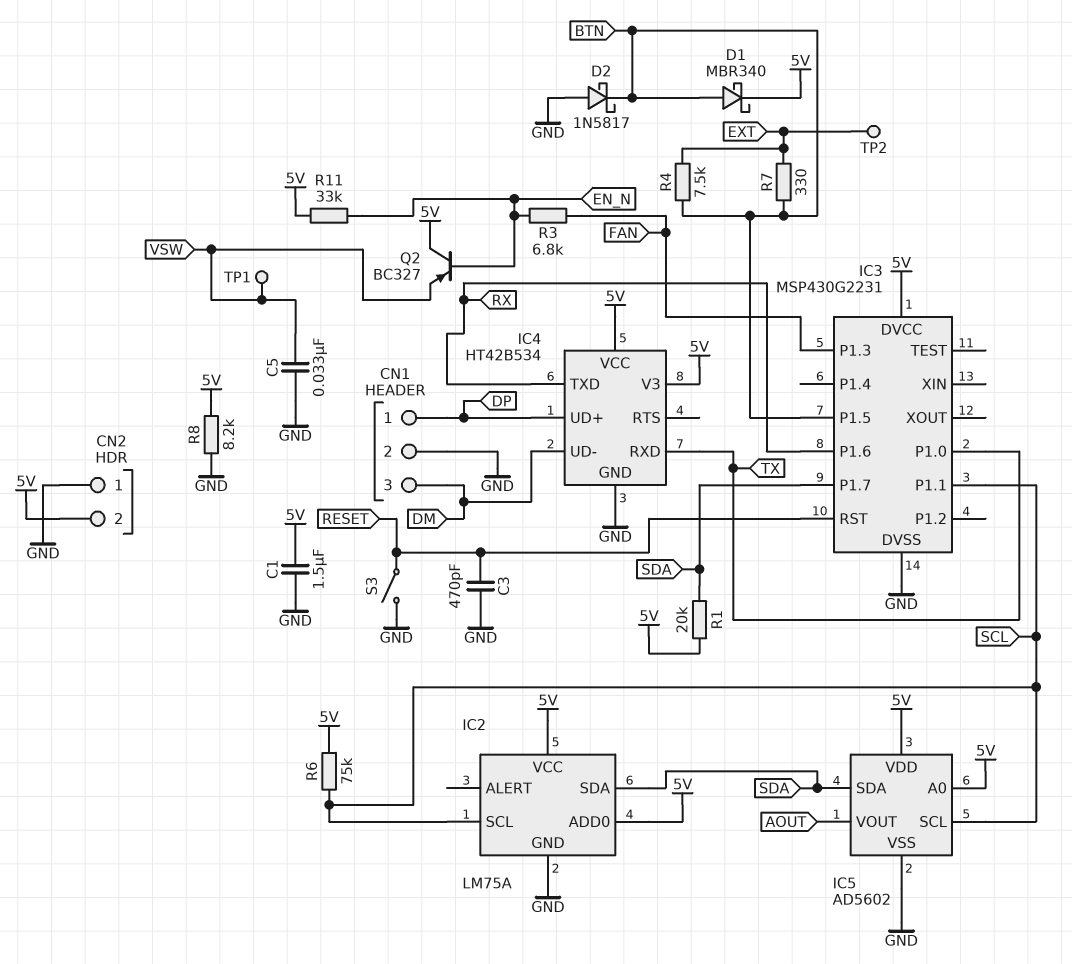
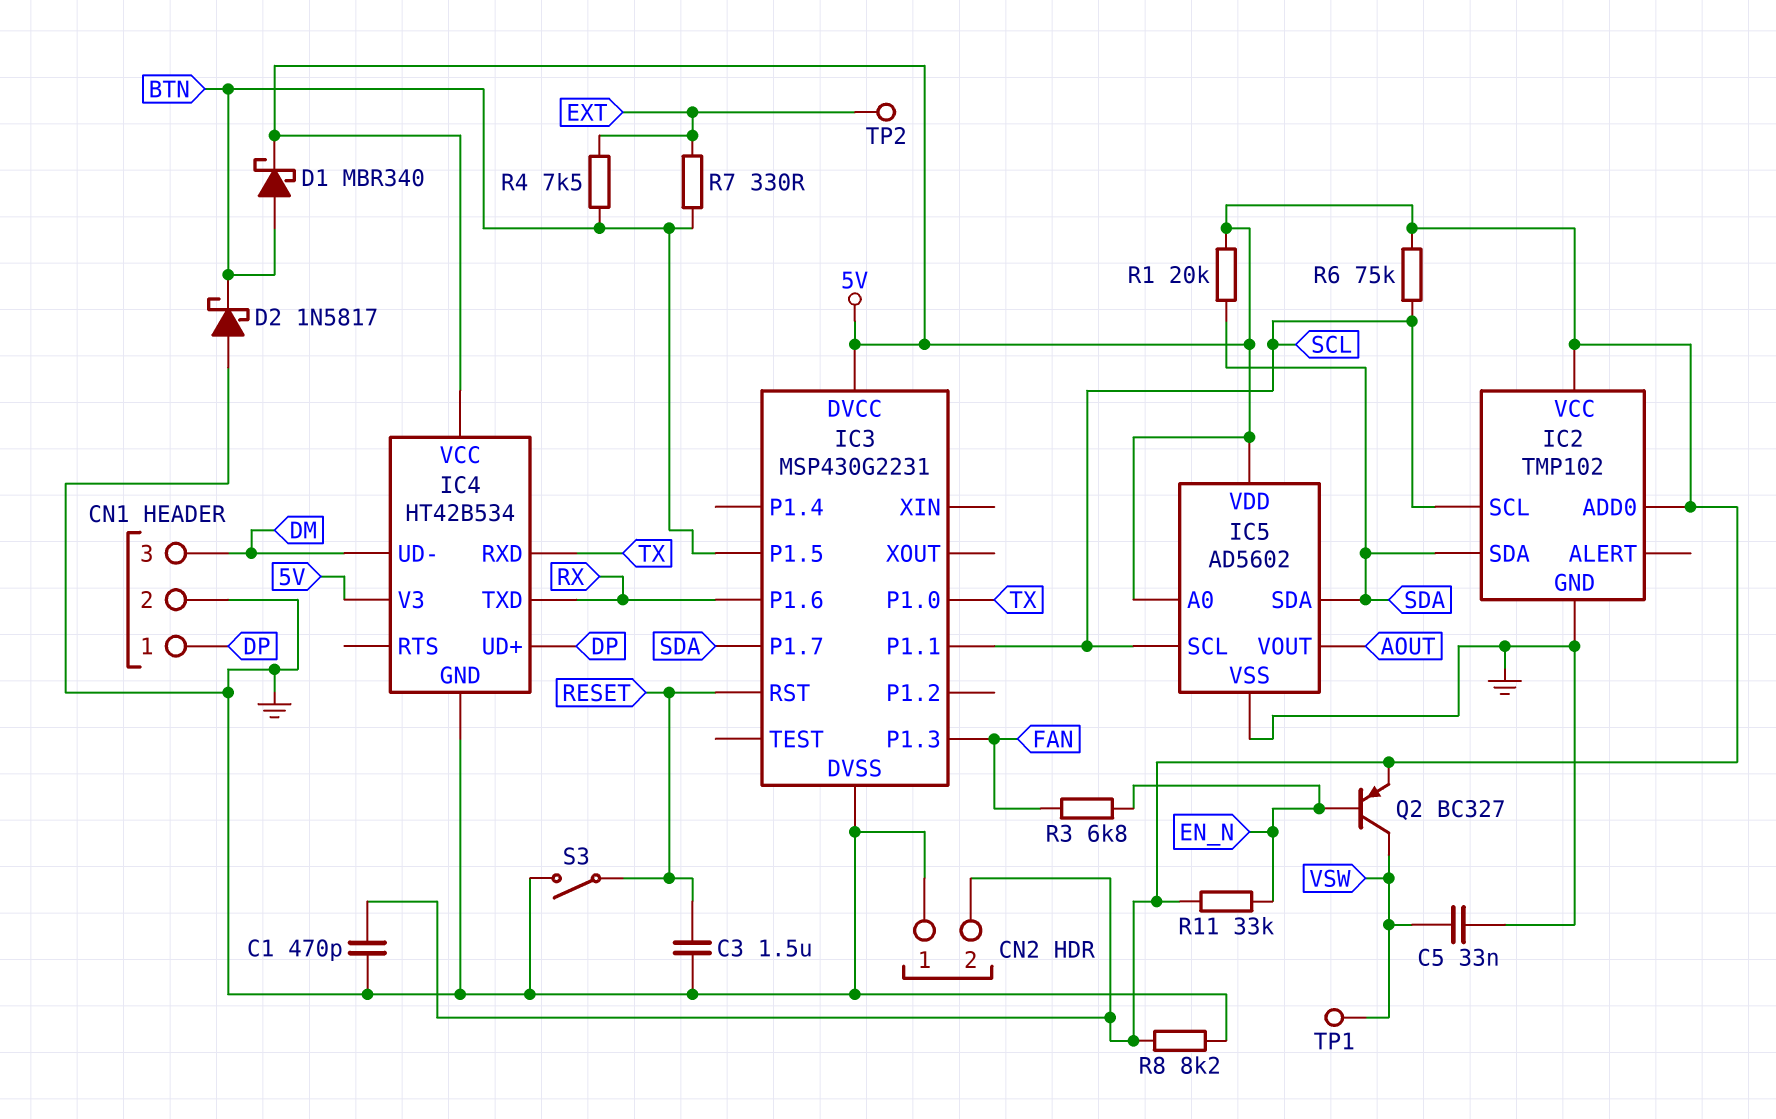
C1: 1.5uF (5V, GND) -> 470pF (5V, GND)
C3: 470pF (GND, RESET) -> 1.5uF (GND, RESET)
IC2: LM75A -> TMP102
Q2: PNP BC327 (B EN_N, C 5V, E VSW) -> PNP BC327 (B EN_N, C VSW, E 5V)

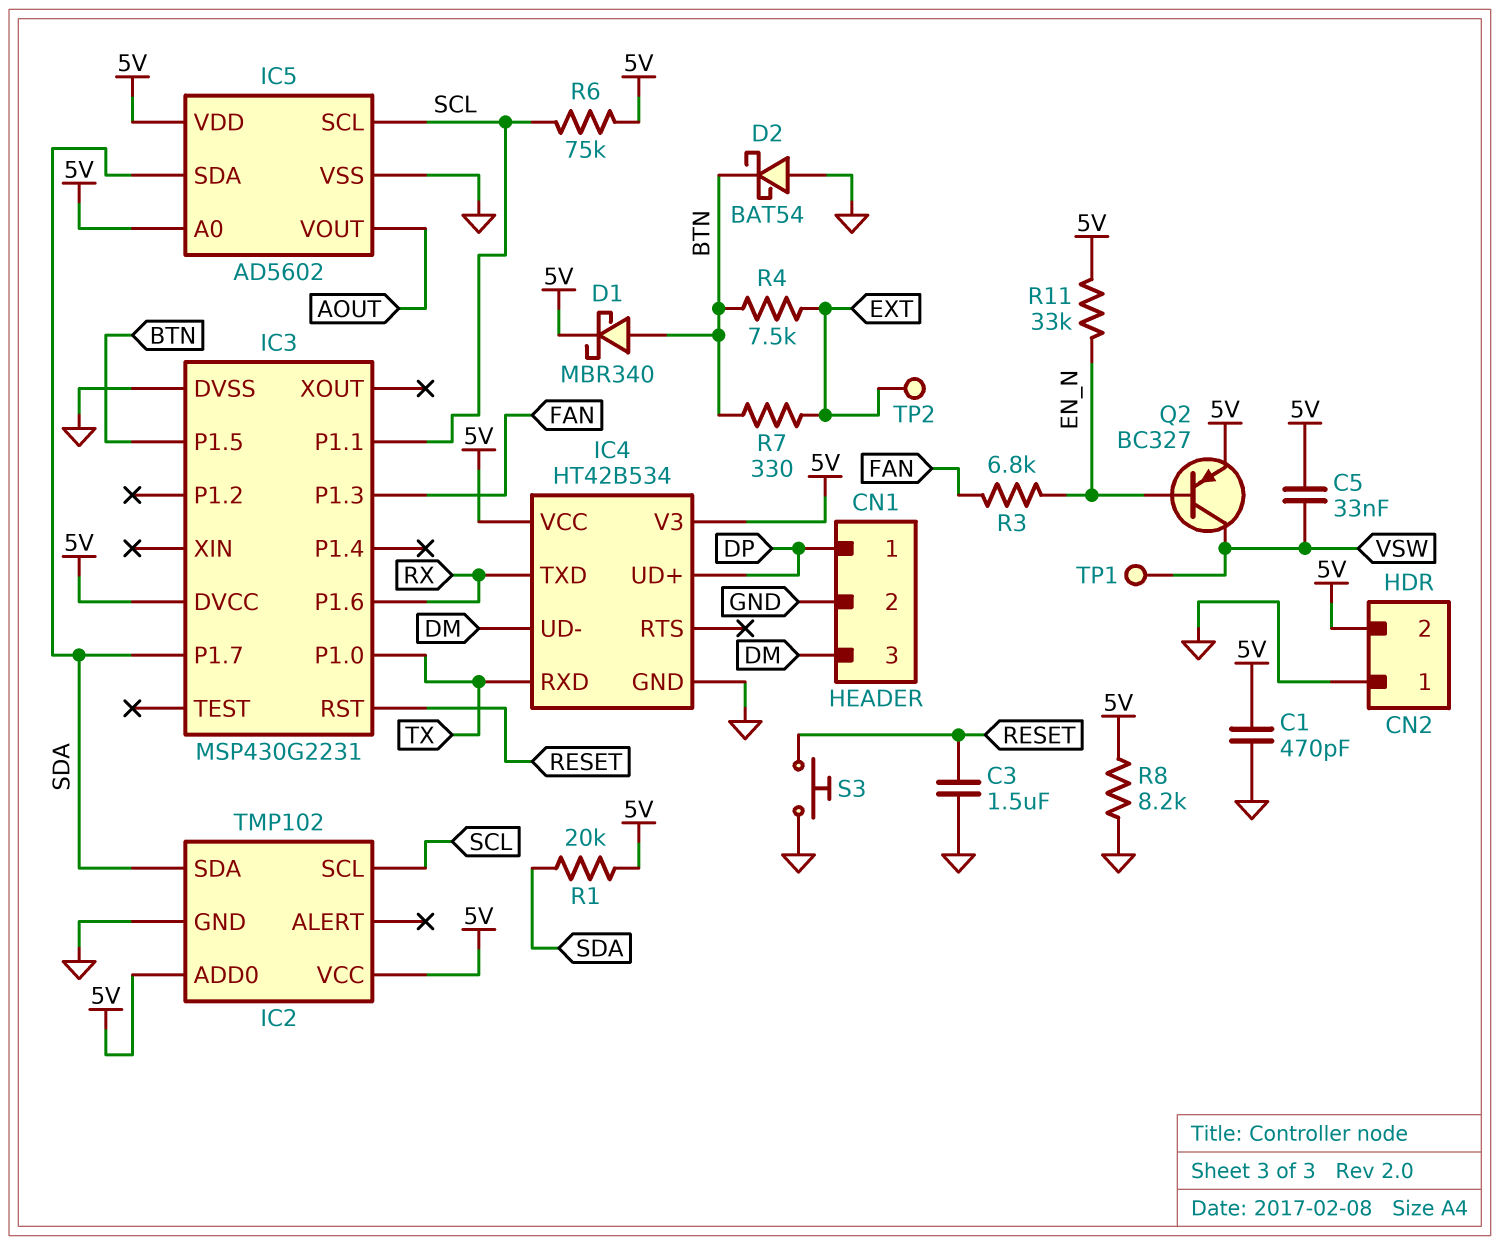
C5: 33nF (GND, VSW) -> 33nF (5V, VSW)
D2: schottky 1N5817 (A GND, K BTN) -> schottky BAT54 (A GND, K BTN)
S3: switch (GND, RESET) -> button (GND, RESET)

